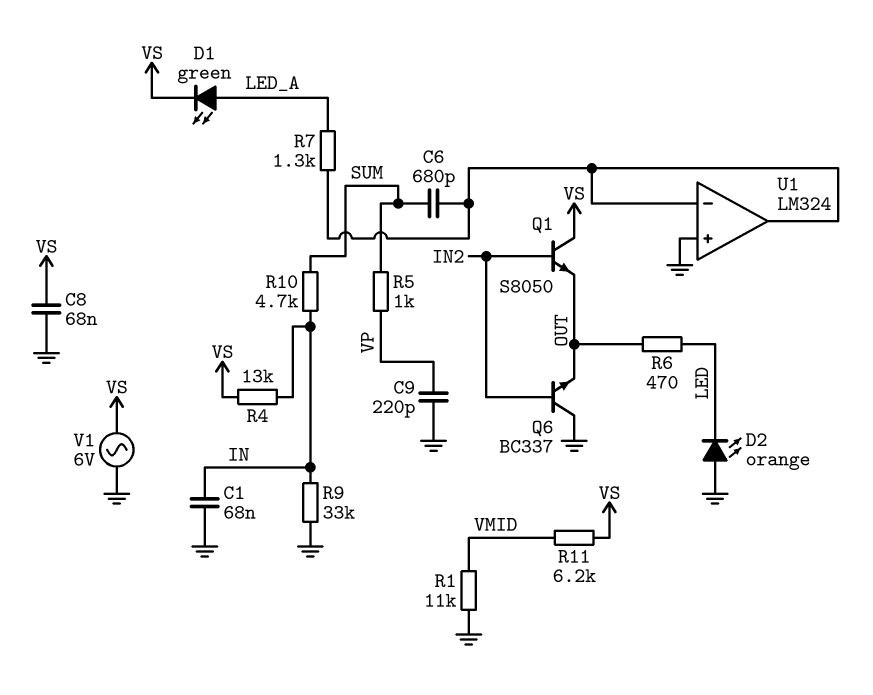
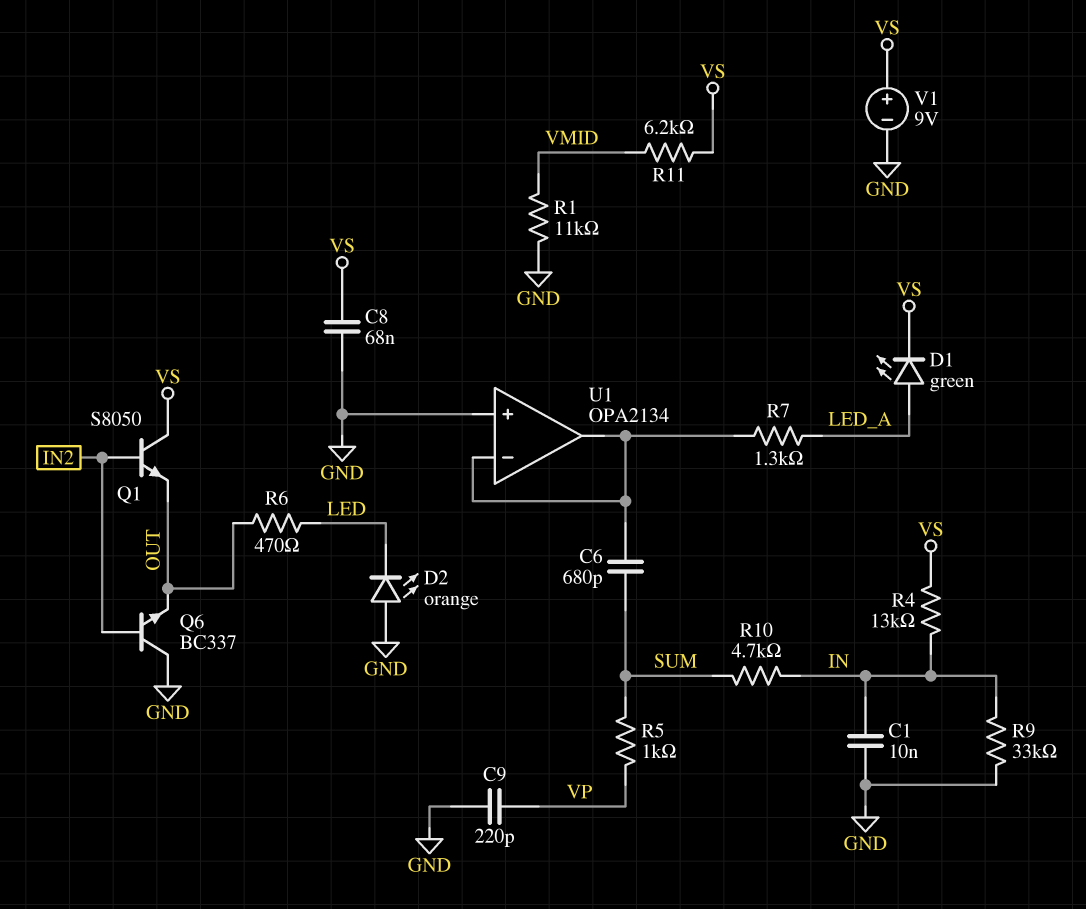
C1: 68nF (GND, IN) -> 10nF (GND, IN)
U1: LM324 -> OPA2134
V1: AC 6V (GND, VS) -> 9V (plus VS, minus GND)

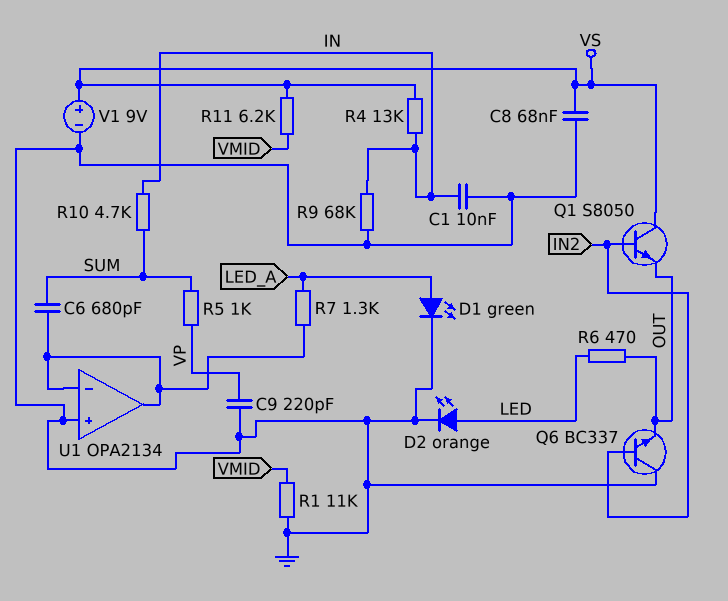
D1: LED green (A LED_A, K VS) -> LED green (A LED_A, K GND)
D2: LED orange (A GND, K LED) -> LED orange (A LED, K GND)
R9: 33k (GND, IN) -> 68k (GND, IN)

